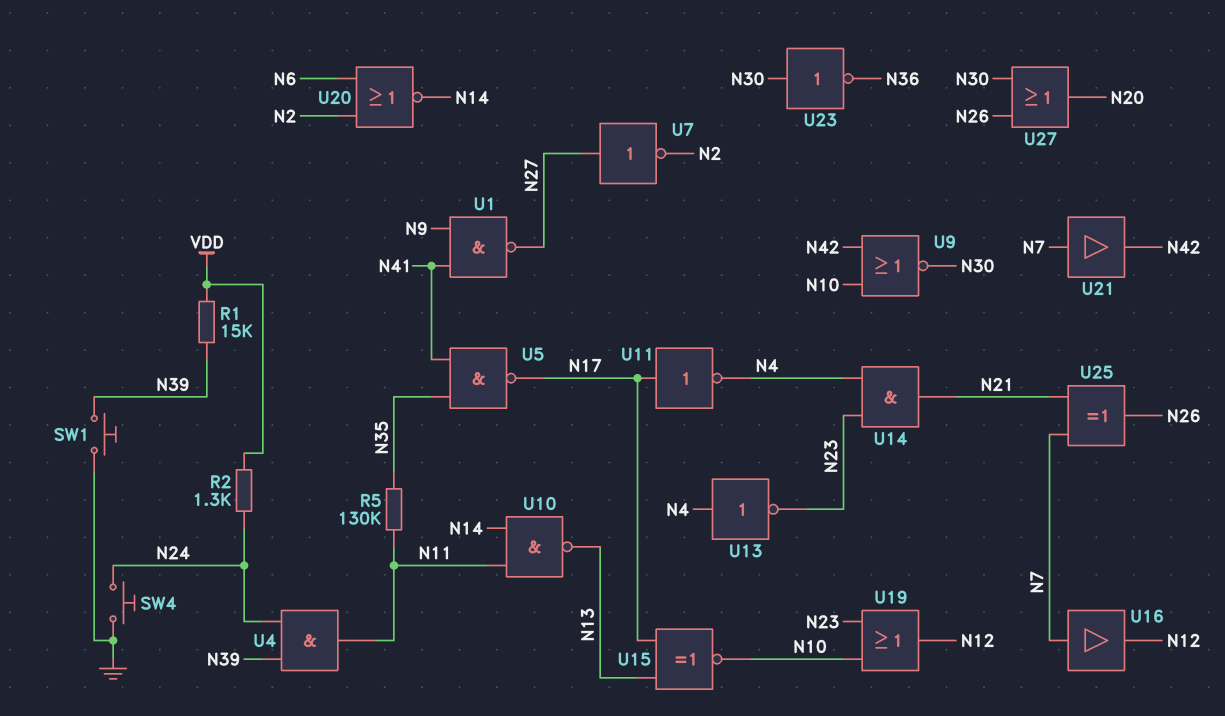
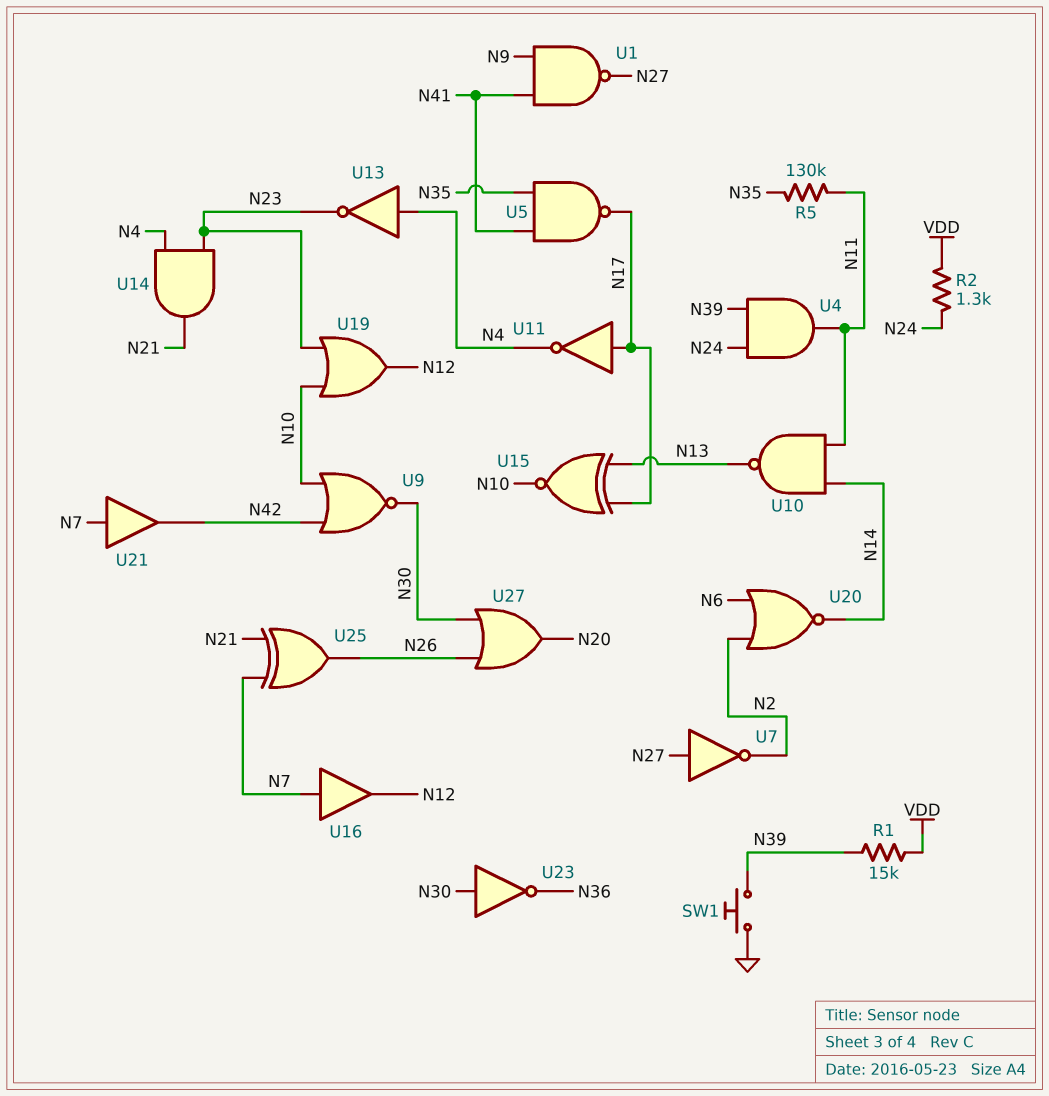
SW4: button (GND, N24) -> none

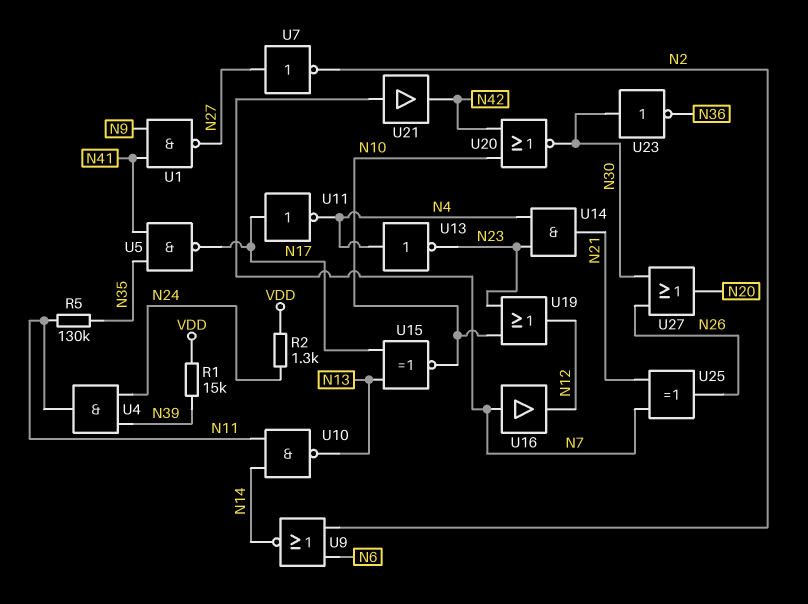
SW1: button (GND, N39) -> none
U9: NOR (in N10, in N42, out N30) -> NOR (in N2, in N6, out N14)
U20: NOR (in N2, in N6, out N14) -> NOR (in N10, in N42, out N30)

